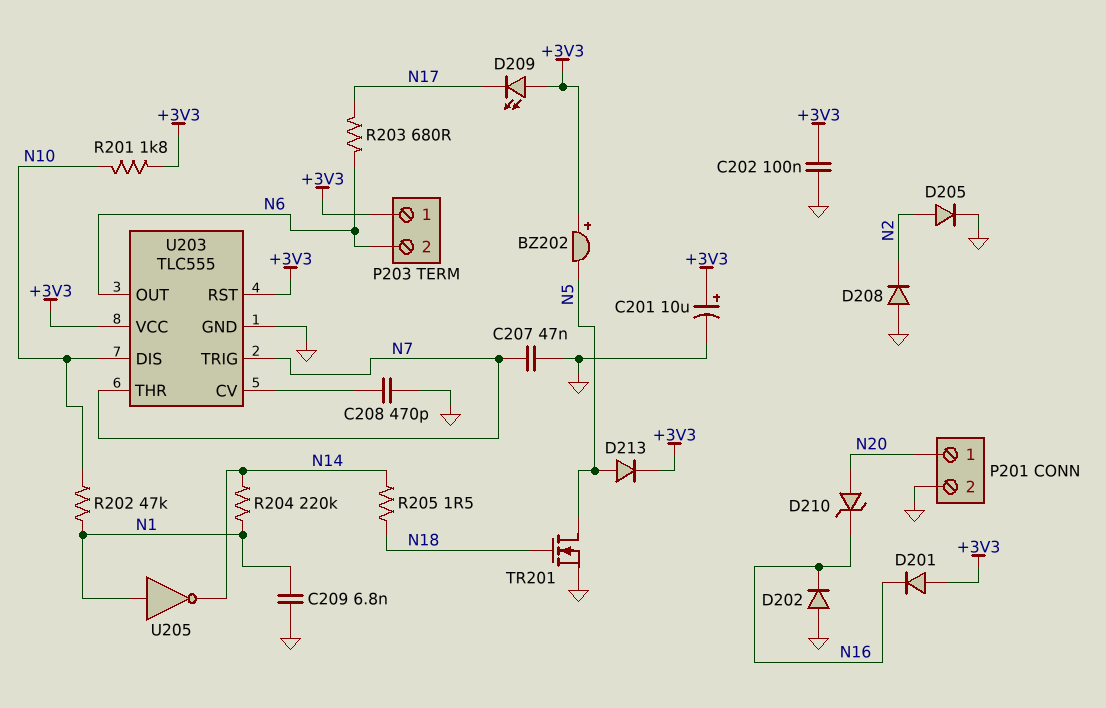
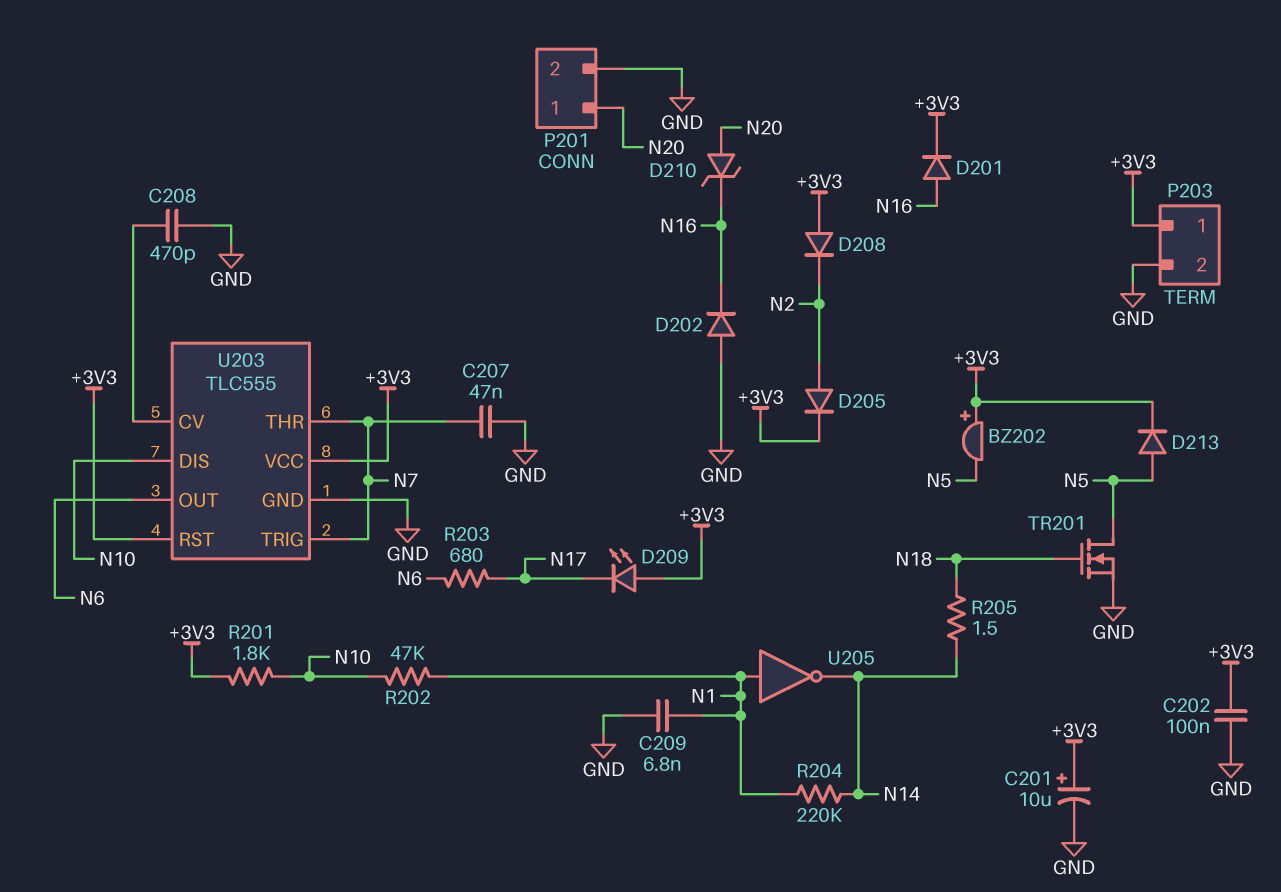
D201: diode (A +3V3, K N16) -> diode (A N16, K +3V3)
D205: diode (A N2, K GND) -> diode (A N2, K +3V3)
D208: diode (A GND, K N2) -> diode (A +3V3, K N2)
P203 pin 2: N6 -> GND

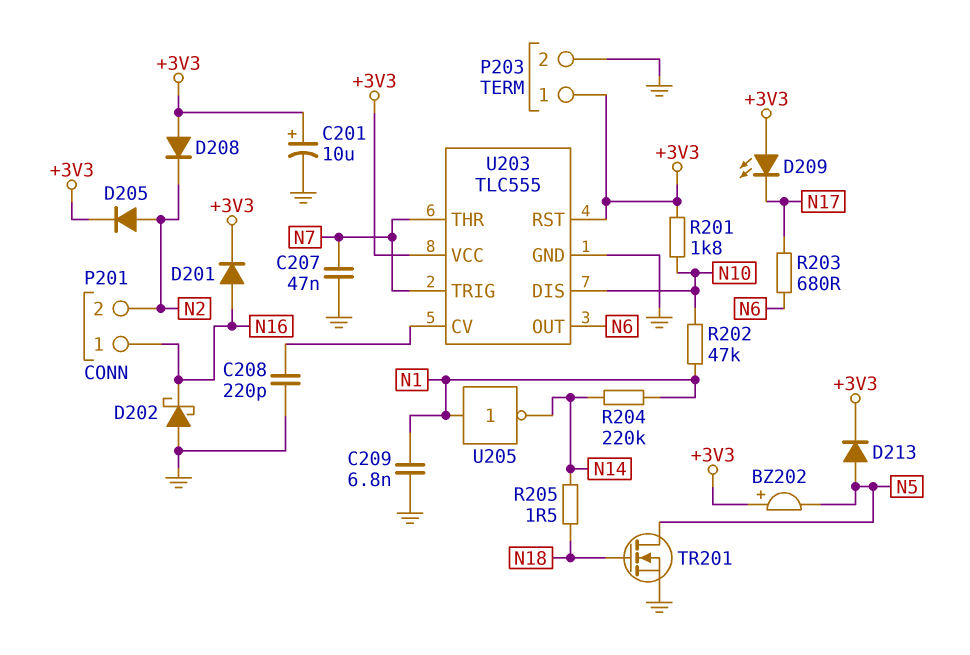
C202: 100nF (+3V3, GND) -> none
C208: 470pF (GND, U203/CV) -> 220pF (GND, U203/CV)
D202: diode (A GND, K N16) -> schottky (A GND, K N16)
D210: zener (A N20, K N16) -> none
P201 pin 1: N20 -> N16
P201 pin 2: GND -> N2

